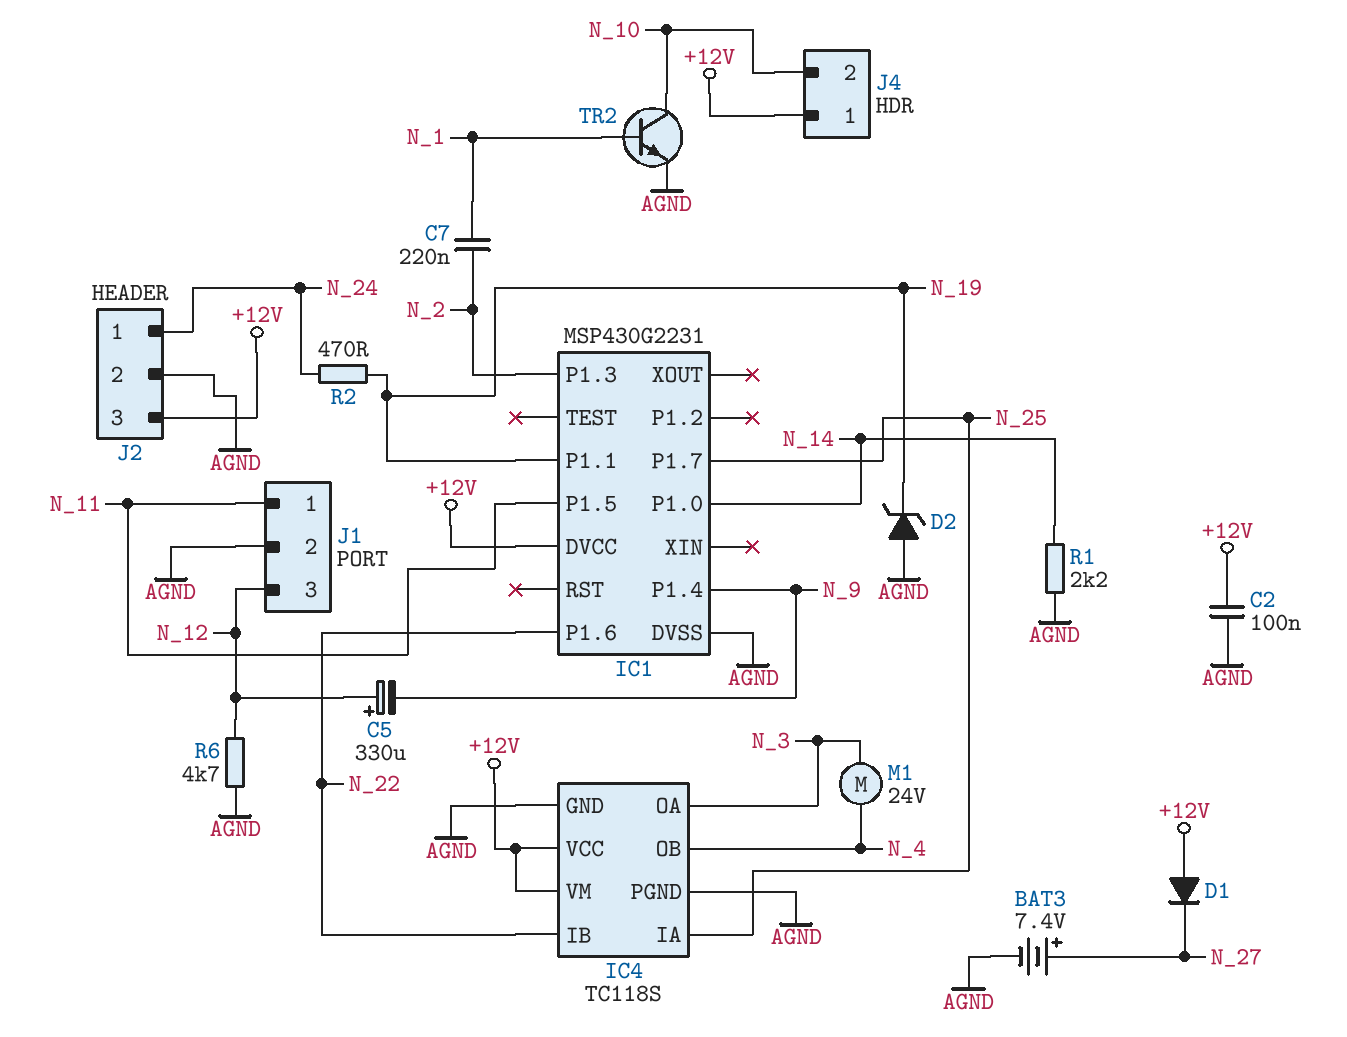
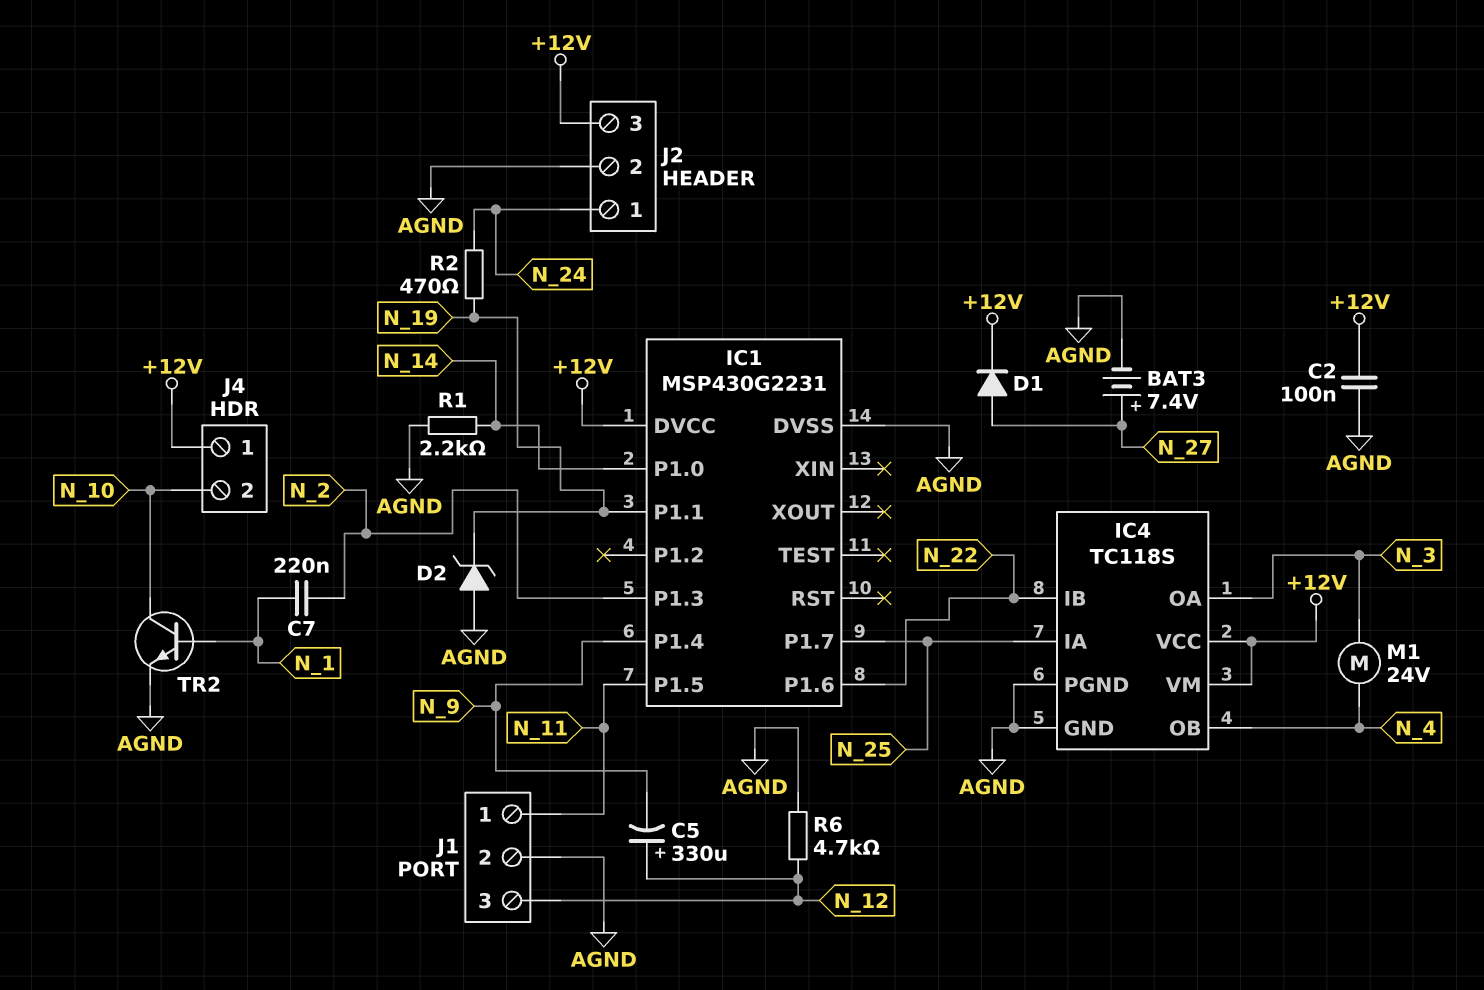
D1: diode (A +12V, K N_27) -> diode (A N_27, K +12V)

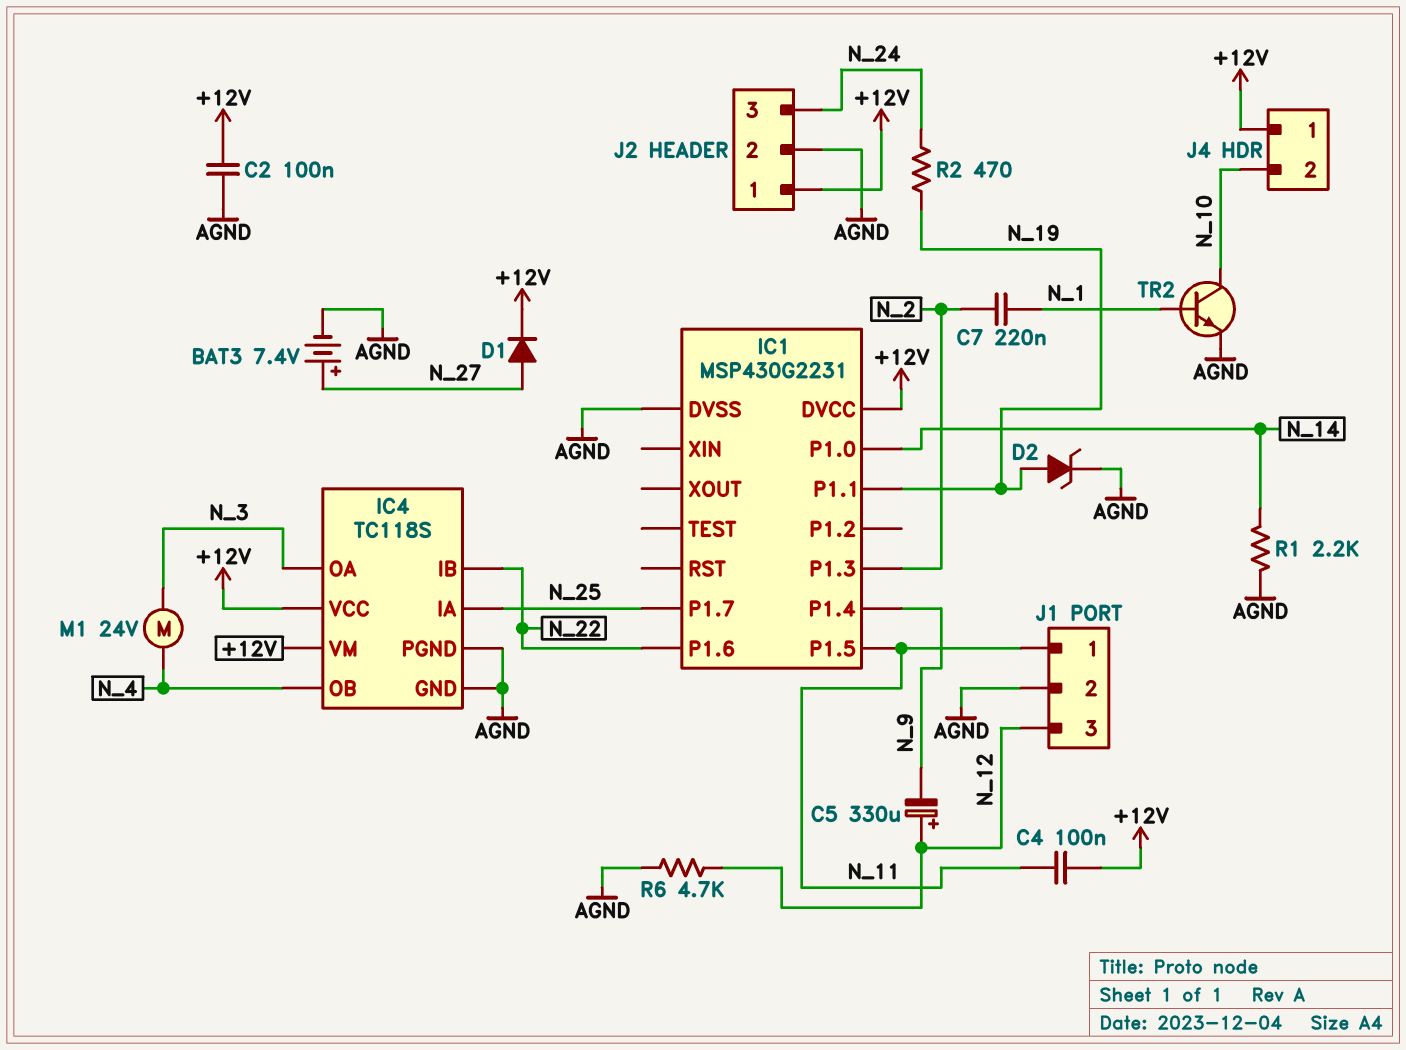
C4: none -> 100nF (+12V, N_11)
D2: zener (A AGND, K N_19) -> zener (A N_19, K AGND)
J2 pin 1: N_24 -> +12V
J2 pin 3: +12V -> N_24

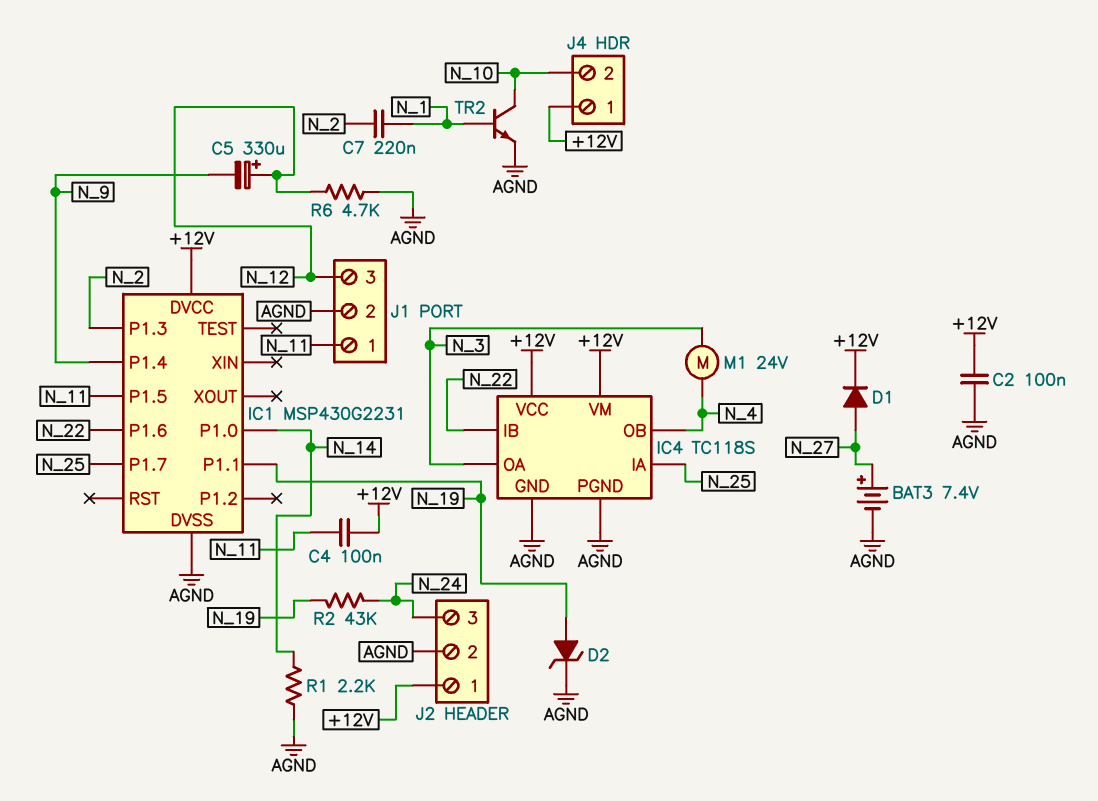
R2: 470 (N_19, N_24) -> 43k (N_19, N_24)

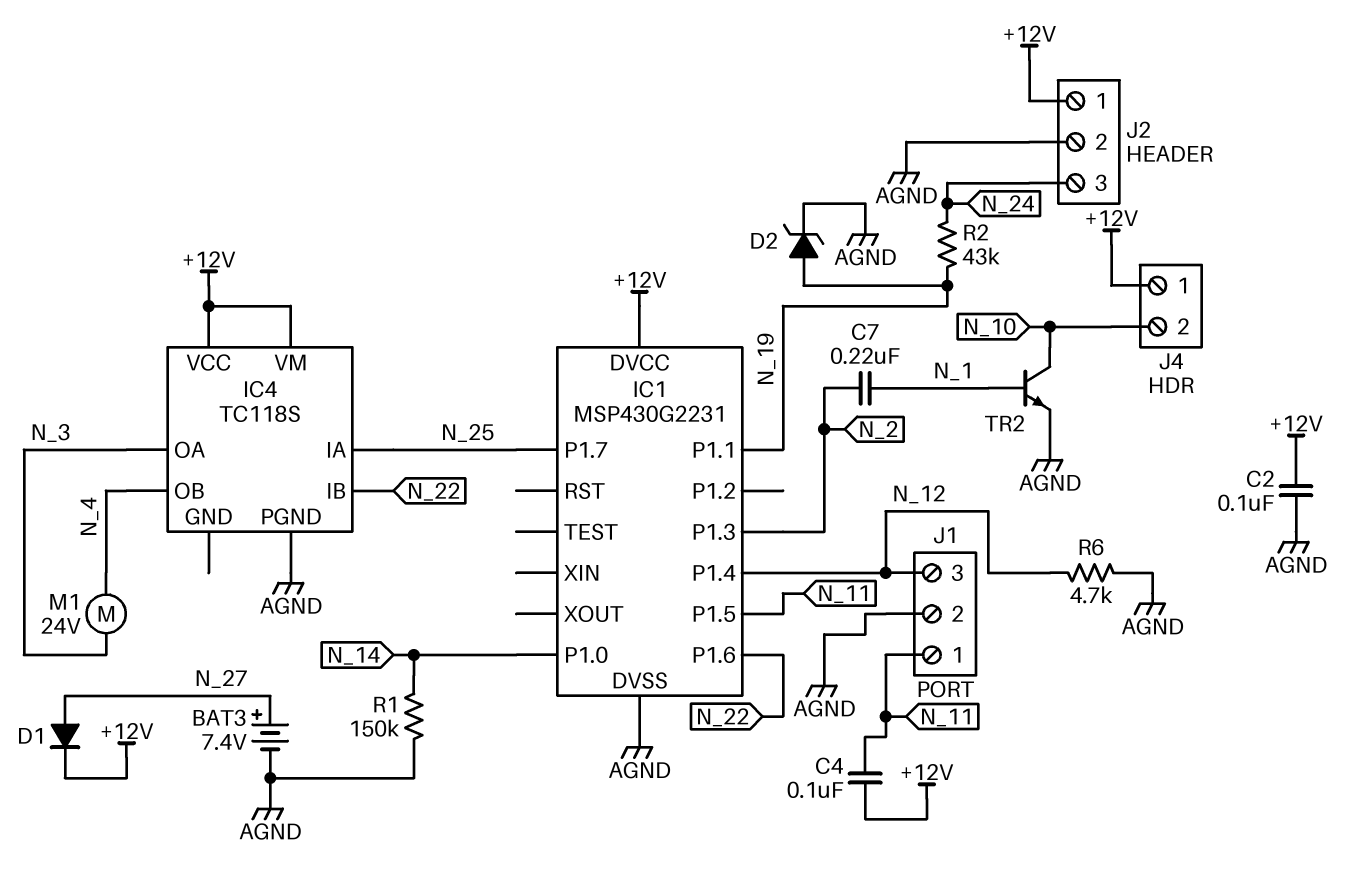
C5: 330uF (plus N_12, minus N_9) -> none
IC1 pin P1.4: N_9 -> N_12
IC4 pin GND: AGND -> none
R1: 2.2k (AGND, N_14) -> 150k (AGND, N_14)

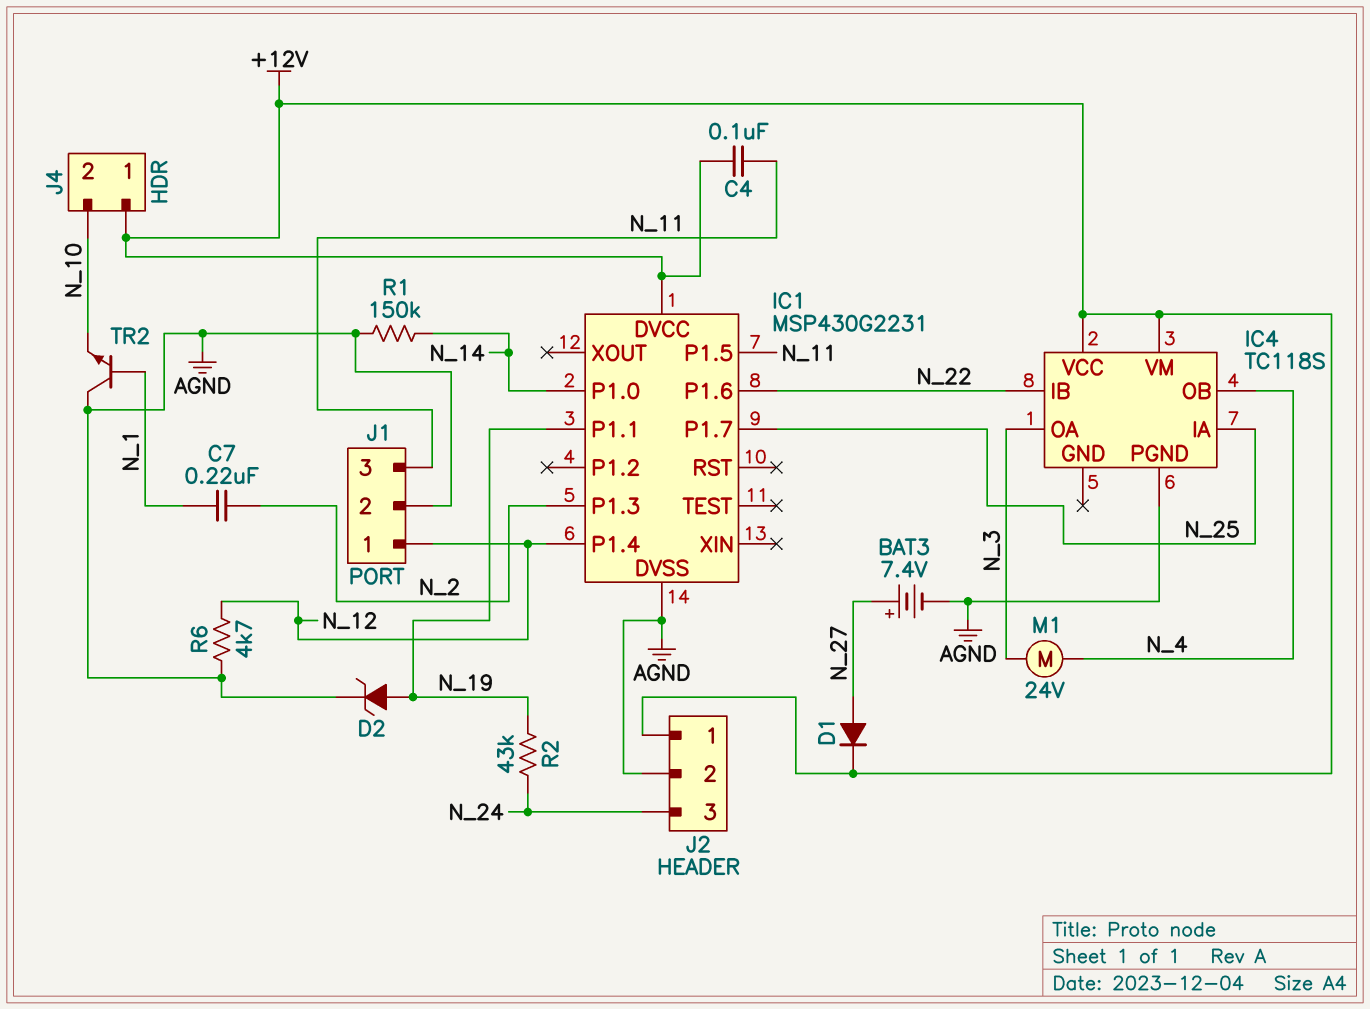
C2: 100nF (+12V, AGND) -> none
J1 pin 1: N_11 -> N_12
J1 pin 3: N_12 -> N_11
TR2: NPN (B N_1, C N_10, E AGND) -> NPN (B N_1, C AGND, E N_10)

